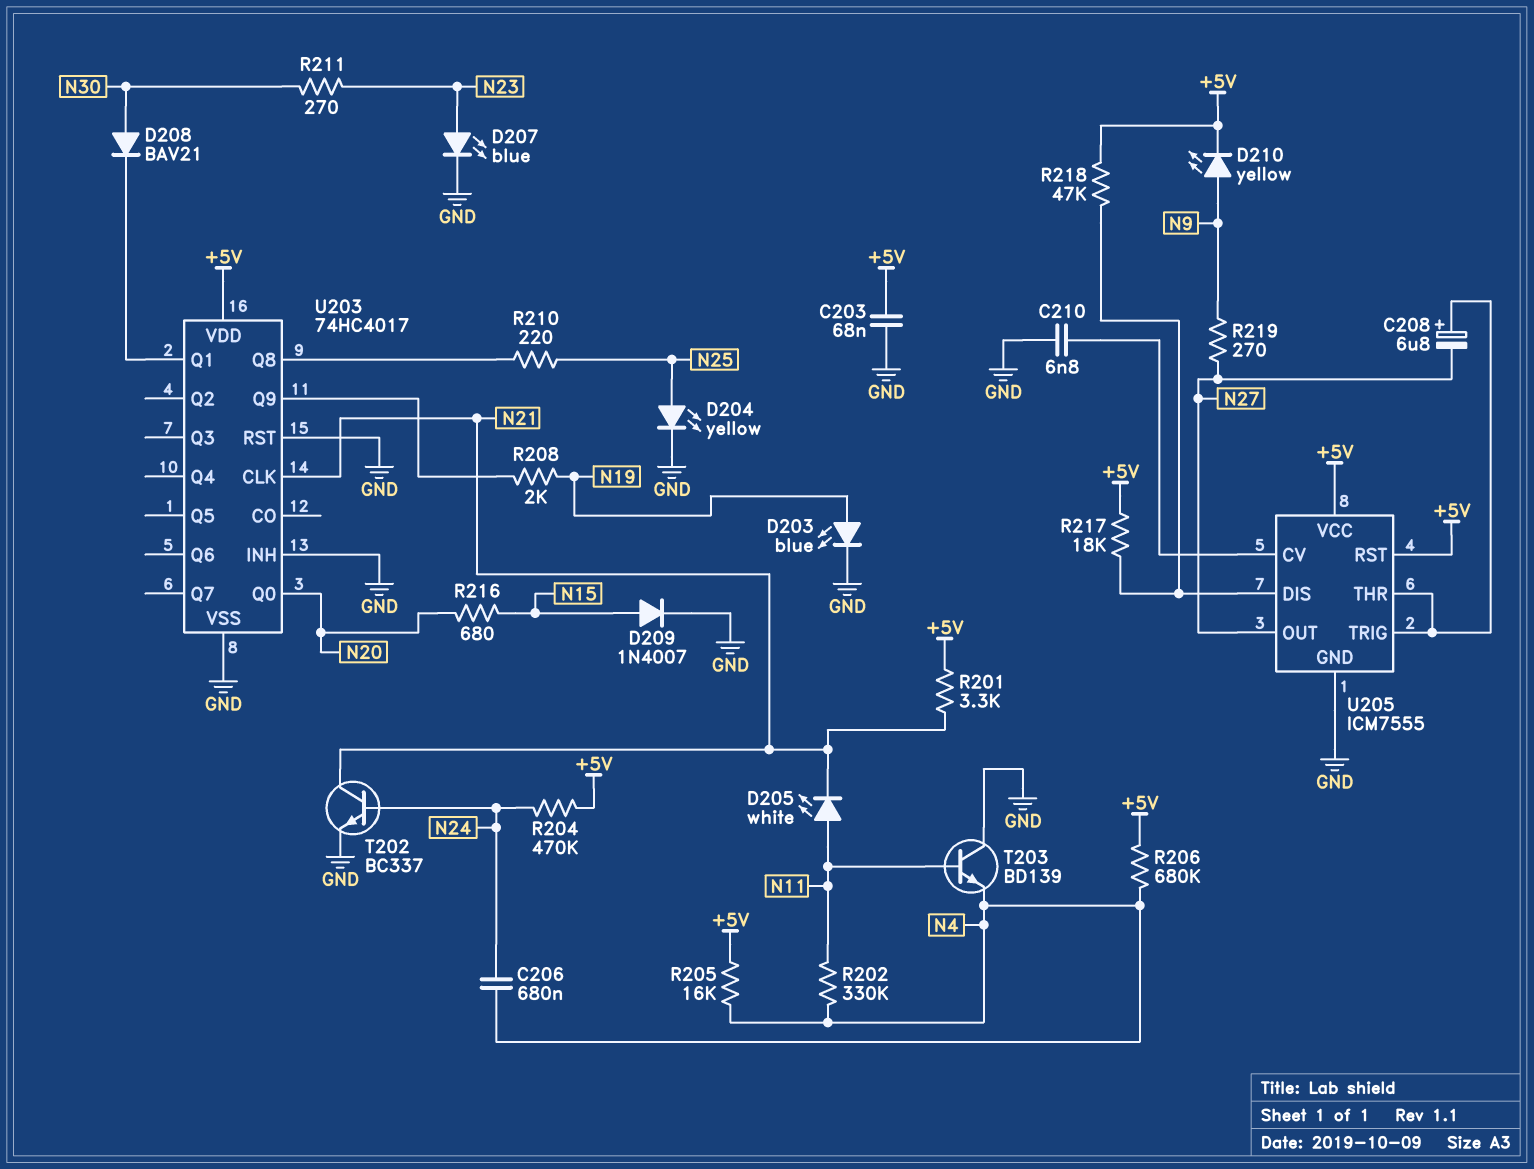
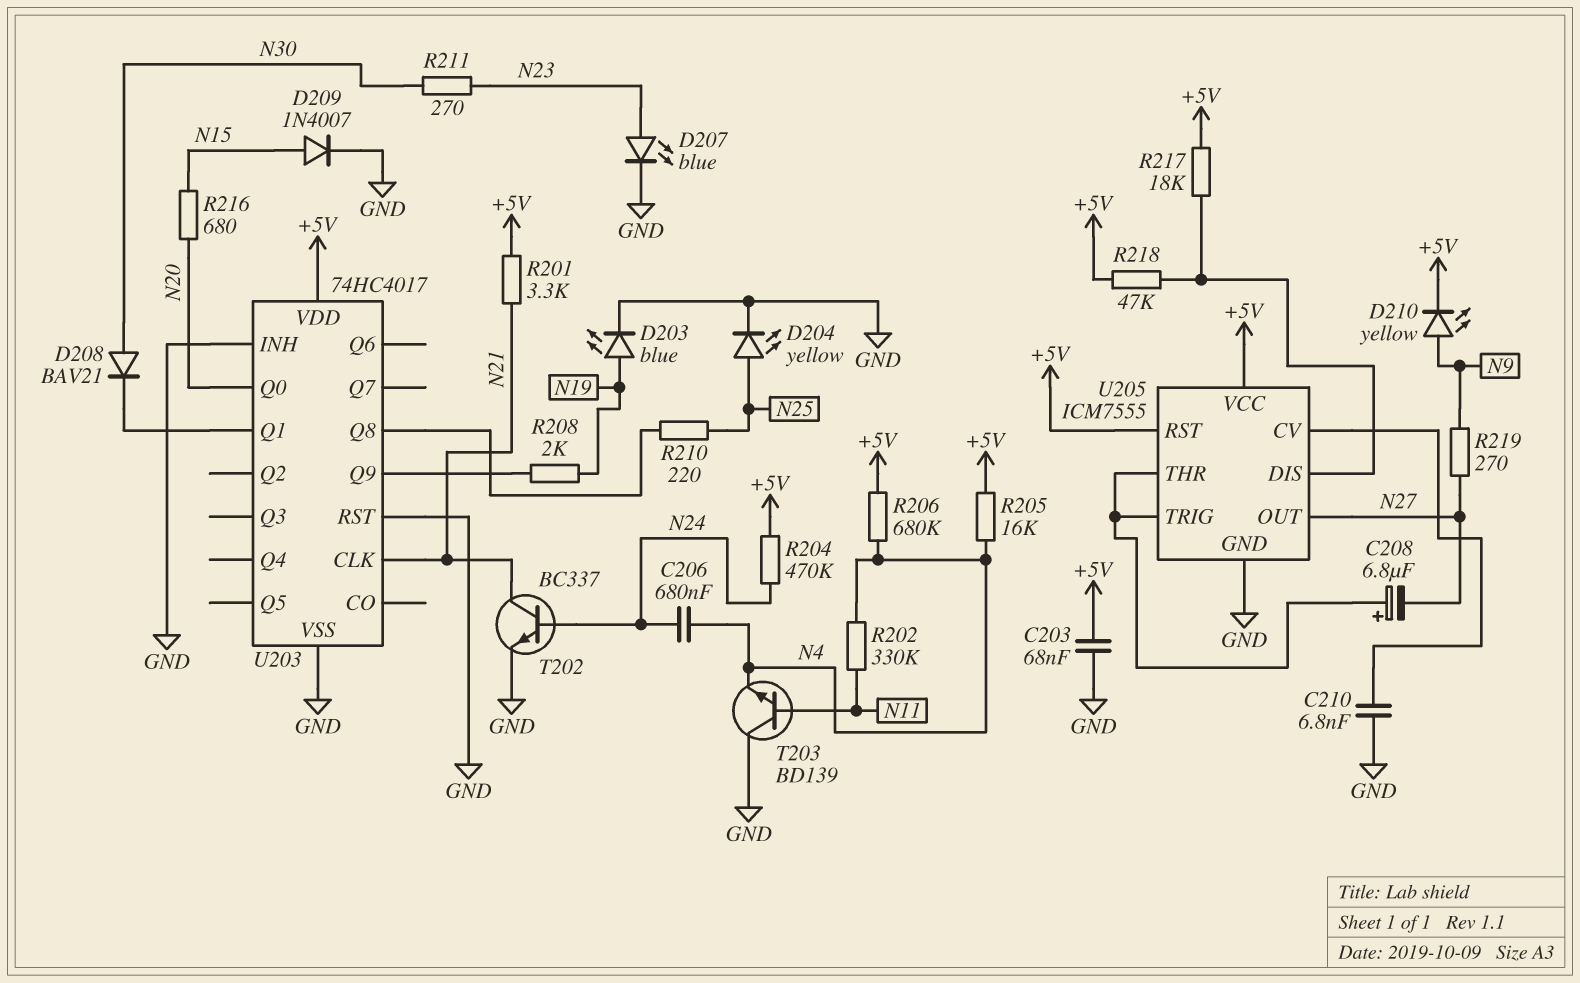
D205: LED white (A N11, K N21) -> none

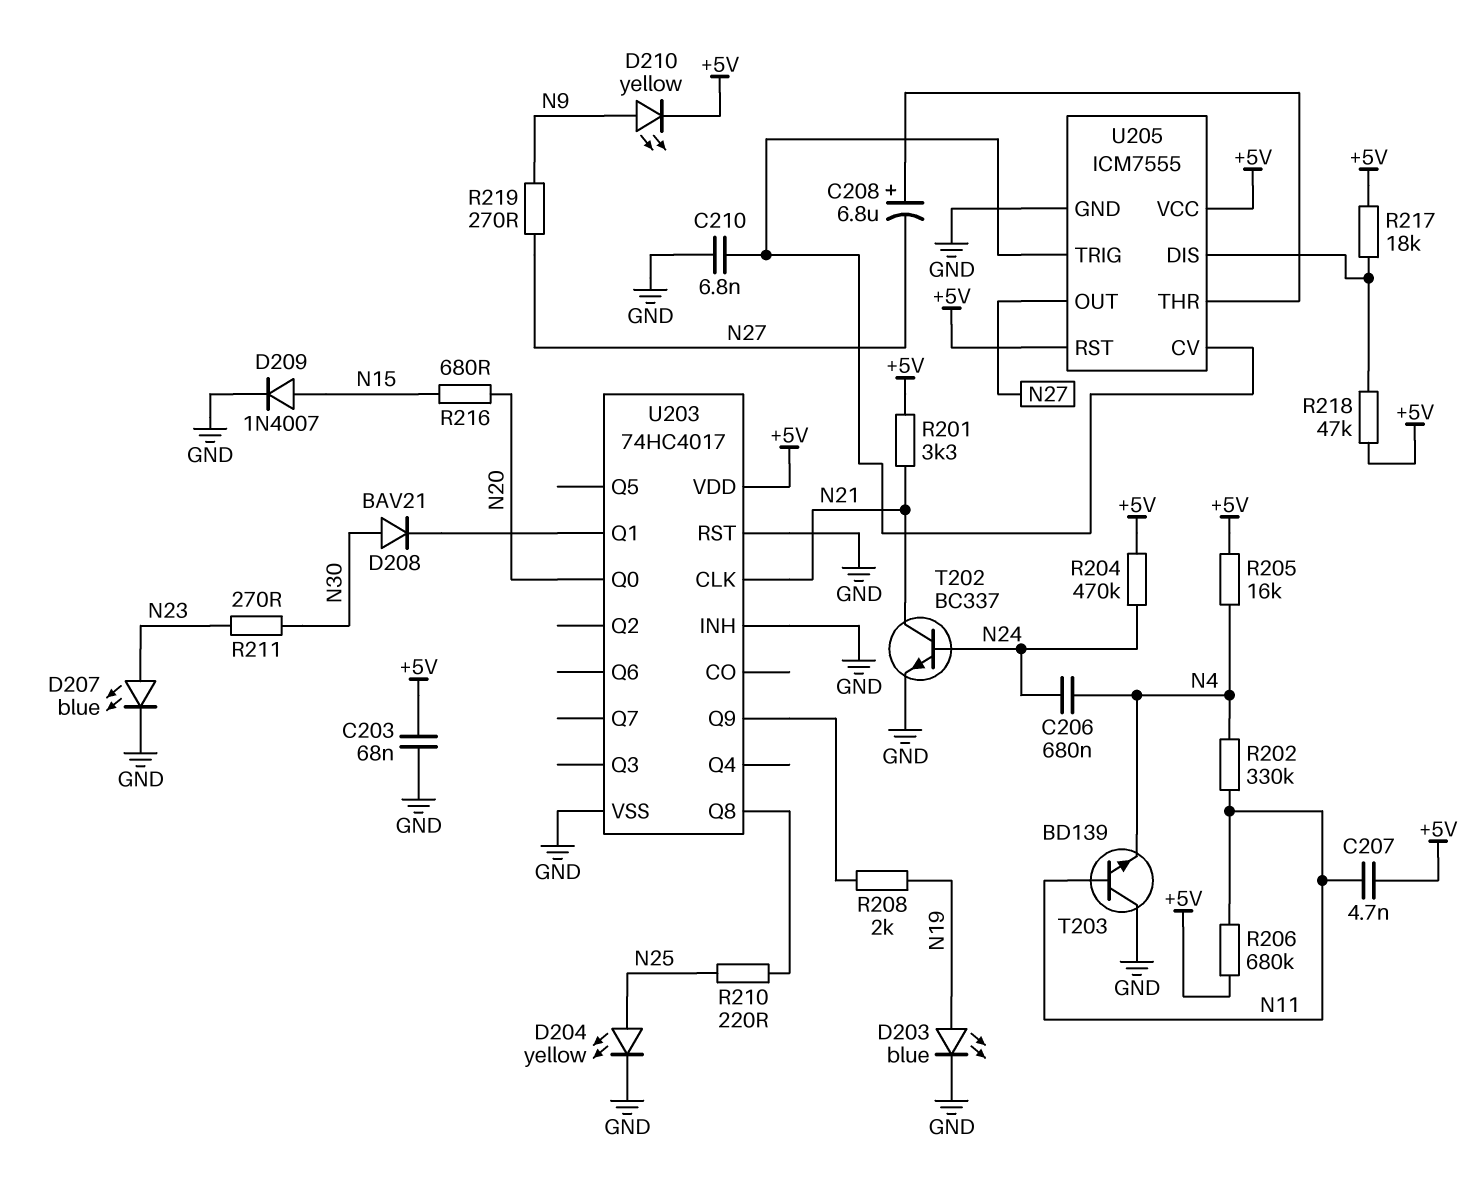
C207: none -> 4.7nF (+5V, N11)
R206: 680k (+5V, N4) -> 680k (+5V, N11)
U205 pin TRIG: U205/THR -> U205/CV

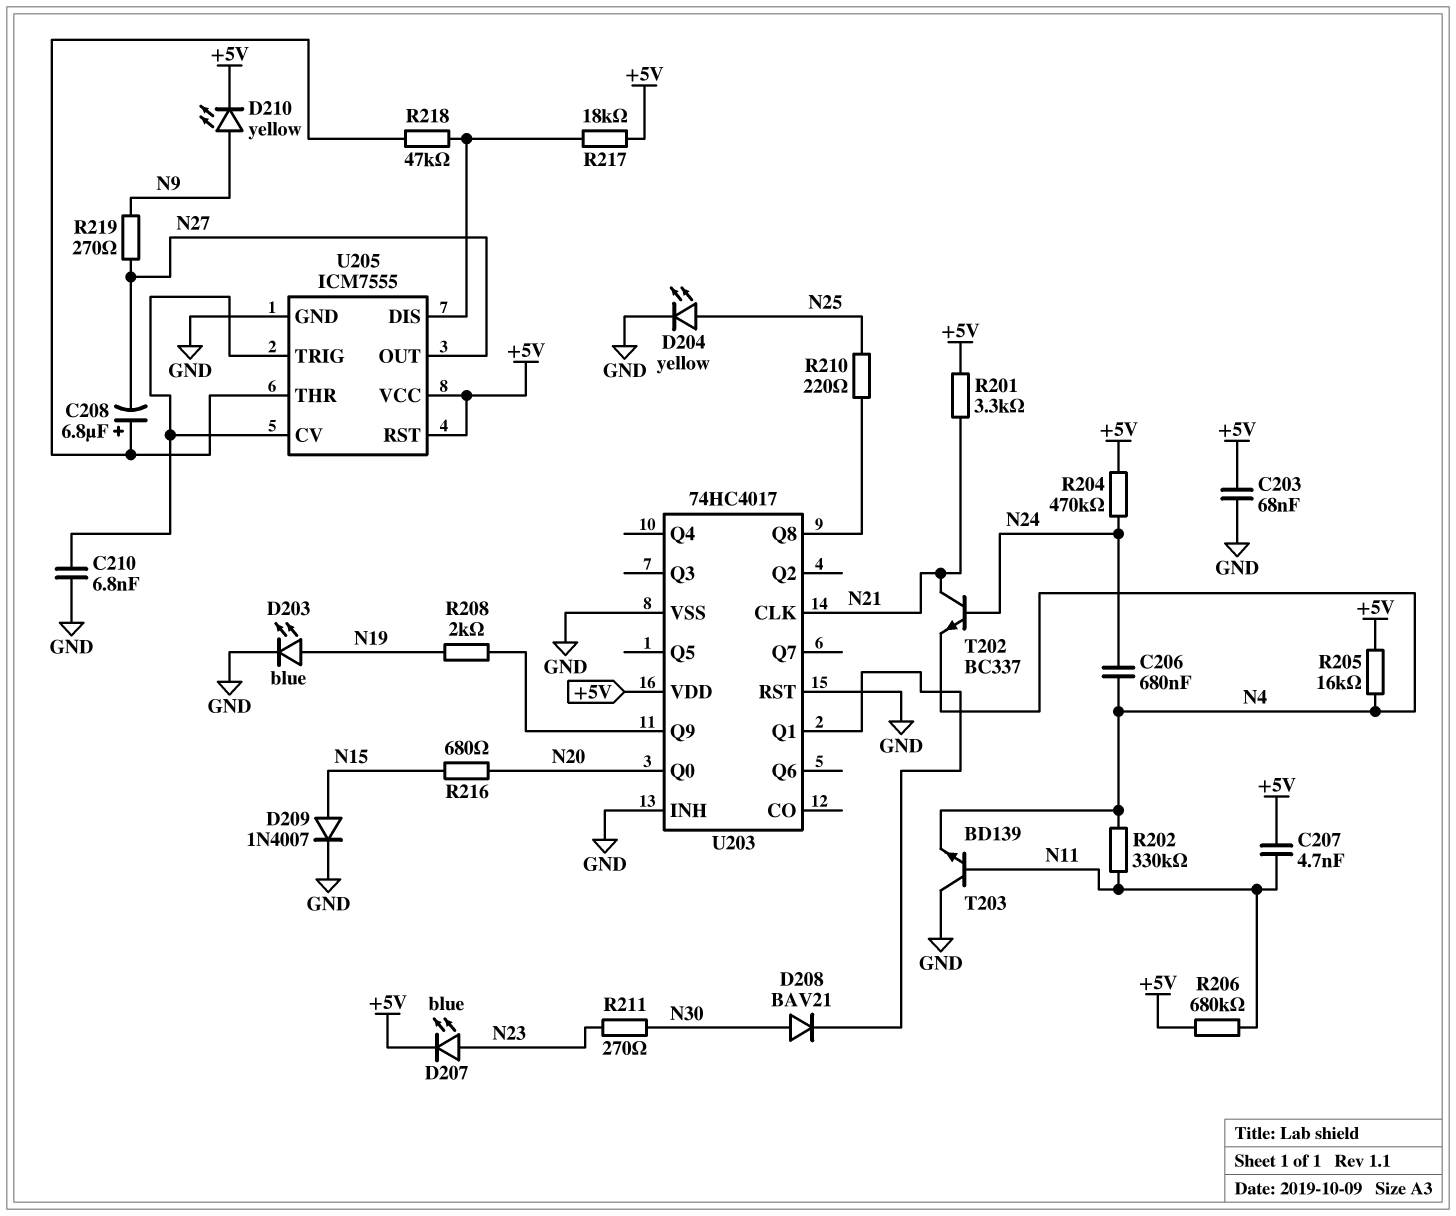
D207: LED blue (A N23, K GND) -> LED blue (A N23, K +5V)
R218: 47k (+5V, U205/DIS) -> 47k (U205/DIS, U205/THR)
T202: NPN BC337 (B N24, C N21, E GND) -> NPN BC337 (B N24, C N21, E N4)

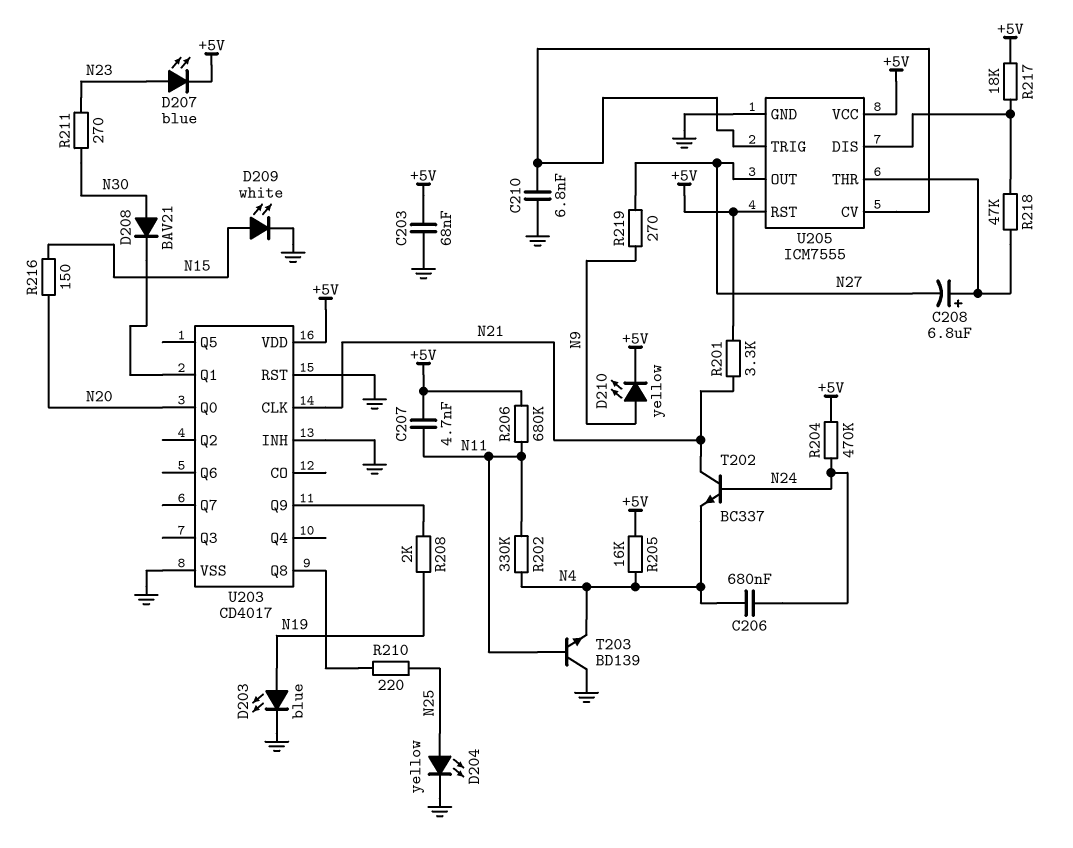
D209: diode 1N4007 (A N15, K GND) -> LED white (A N15, K GND)
R216: 680 (N15, N20) -> 150 (N15, N20)
U203: 74HC4017 -> CD4017

